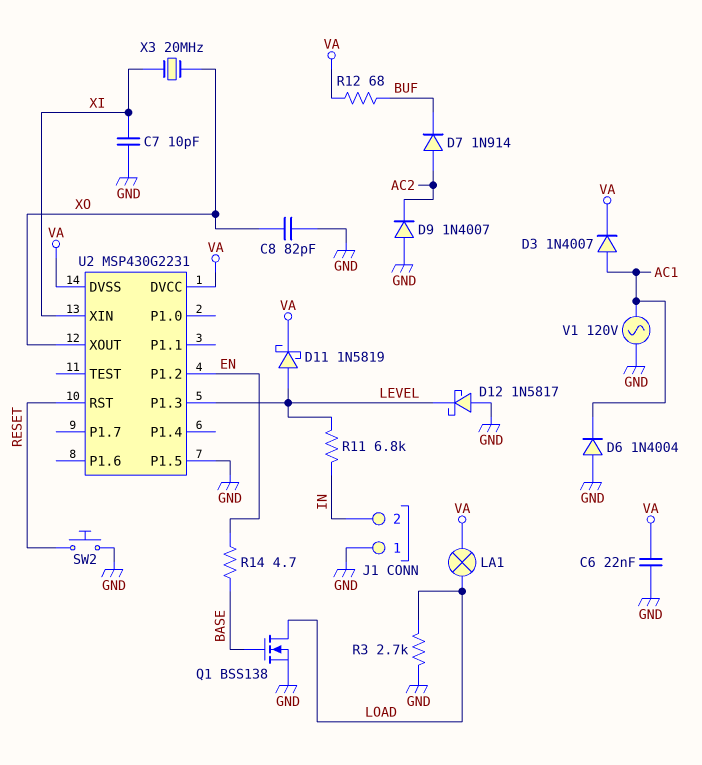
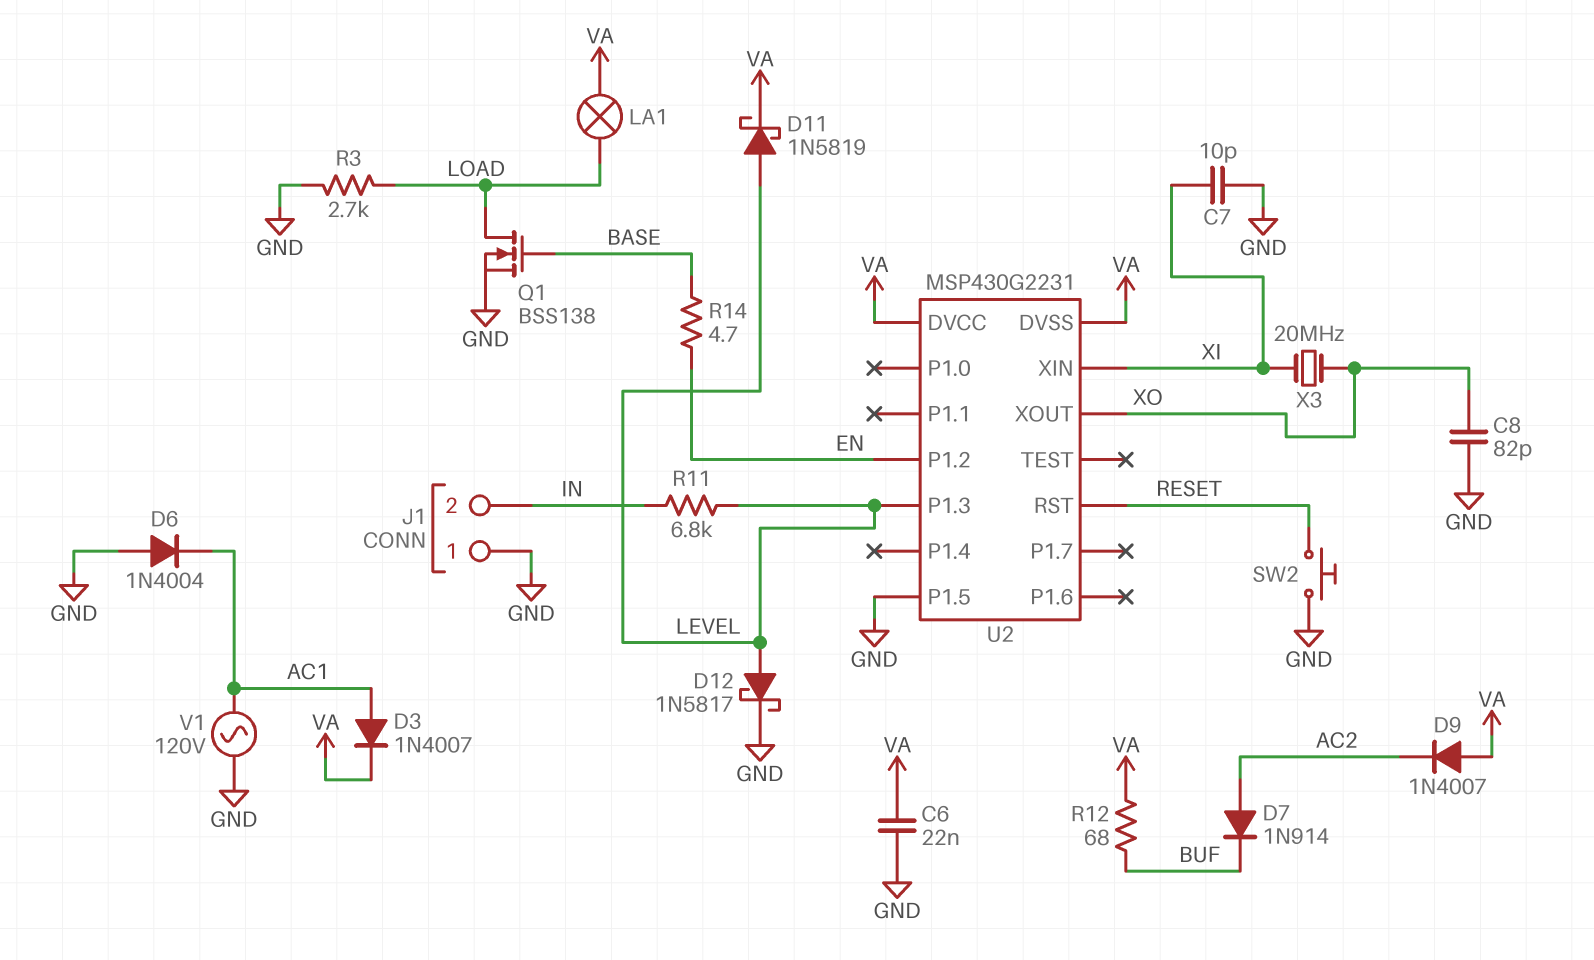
D9: diode 1N4007 (A GND, K AC2) -> diode 1N4007 (A VA, K AC2)
D12: schottky 1N5817 (A GND, K LEVEL) -> schottky 1N5817 (A LEVEL, K GND)

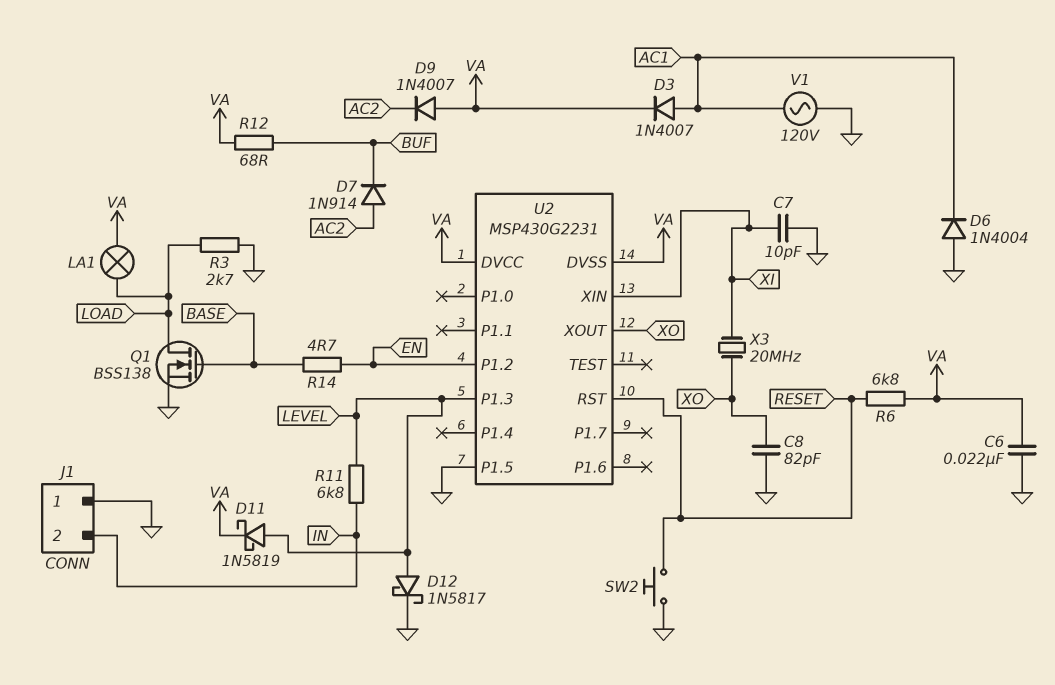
R6: none -> 6.8k (RESET, VA)

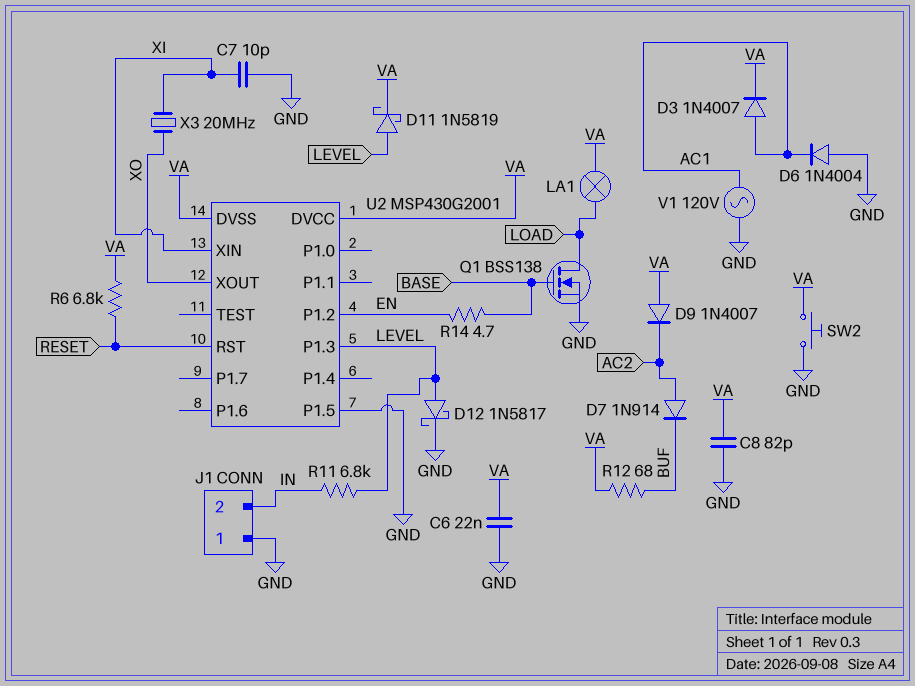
C8: 82pF (GND, XO) -> 82pF (GND, VA)
R3: 2.7k (GND, LOAD) -> none
SW2: button (GND, RESET) -> button (GND, VA)
U2: MSP430G2231 -> MSP430G2001

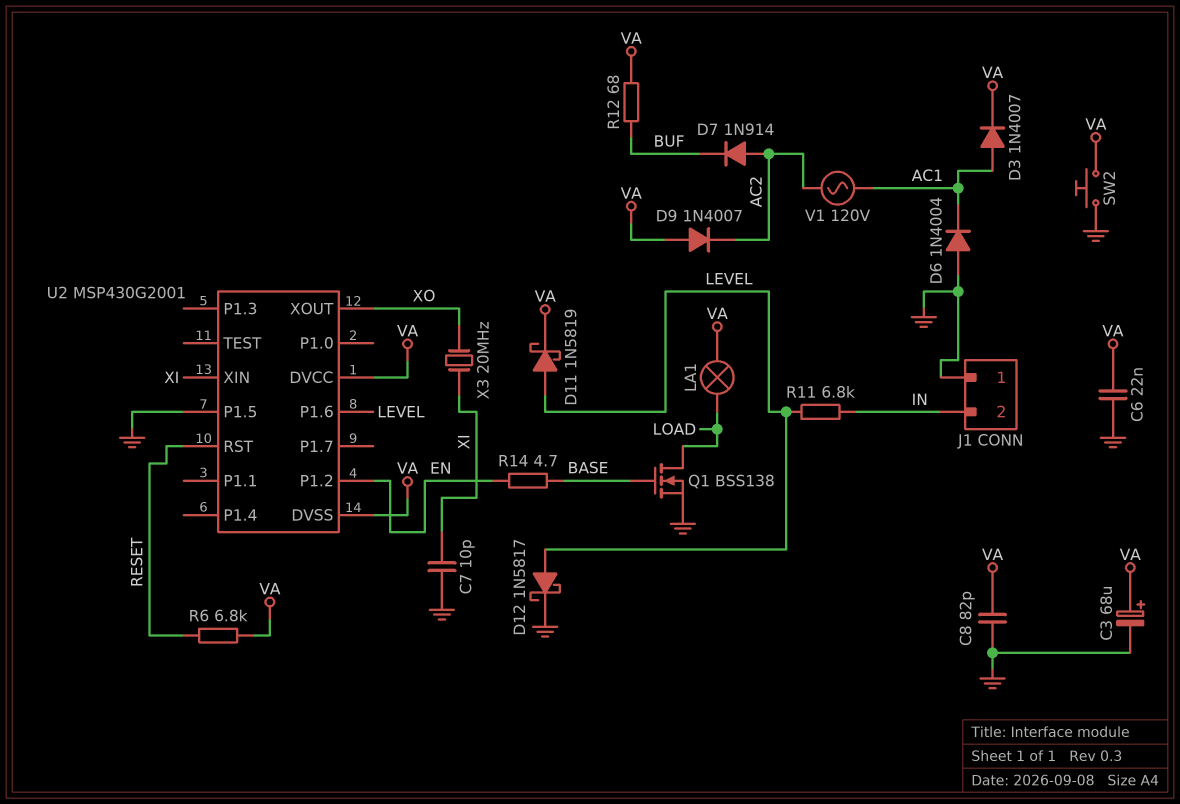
C3: none -> 68uF (plus VA, minus GND)
U2 pin P1.3: LEVEL -> none
U2 pin P1.6: none -> LEVEL
V1: AC 120V (AC1, GND) -> AC 120V (AC1, AC2)

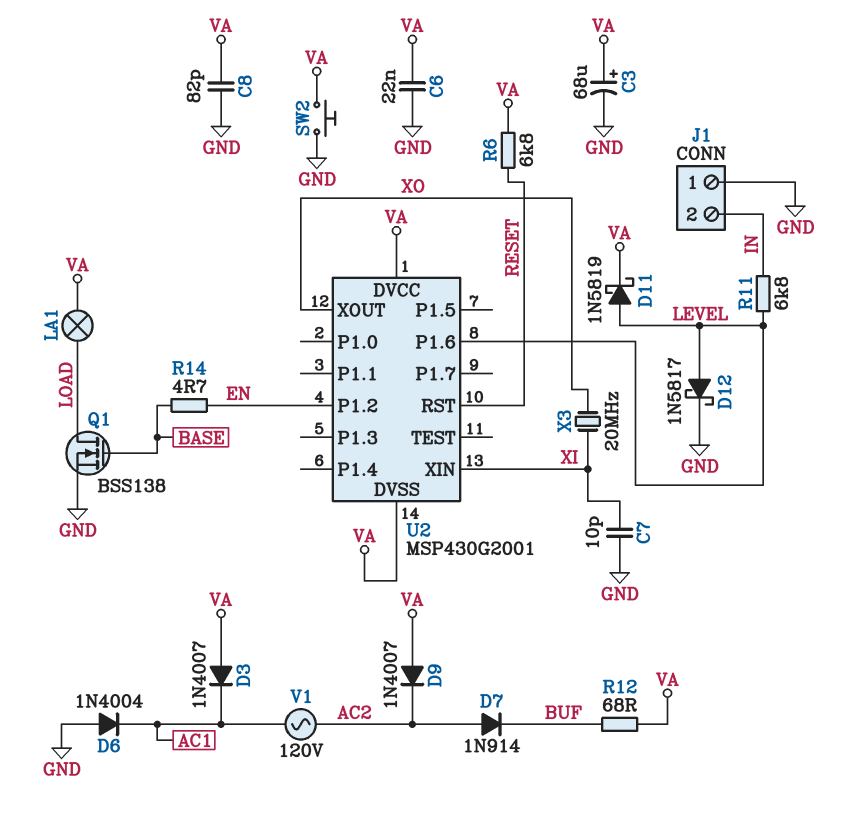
D3: diode 1N4007 (A AC1, K VA) -> diode 1N4007 (A VA, K AC1)
U2 pin P1.5: GND -> none

